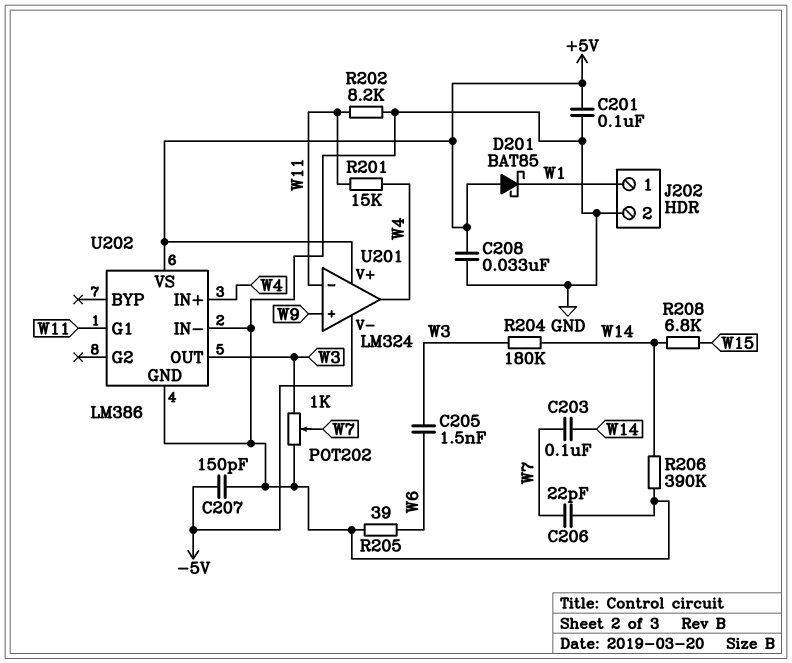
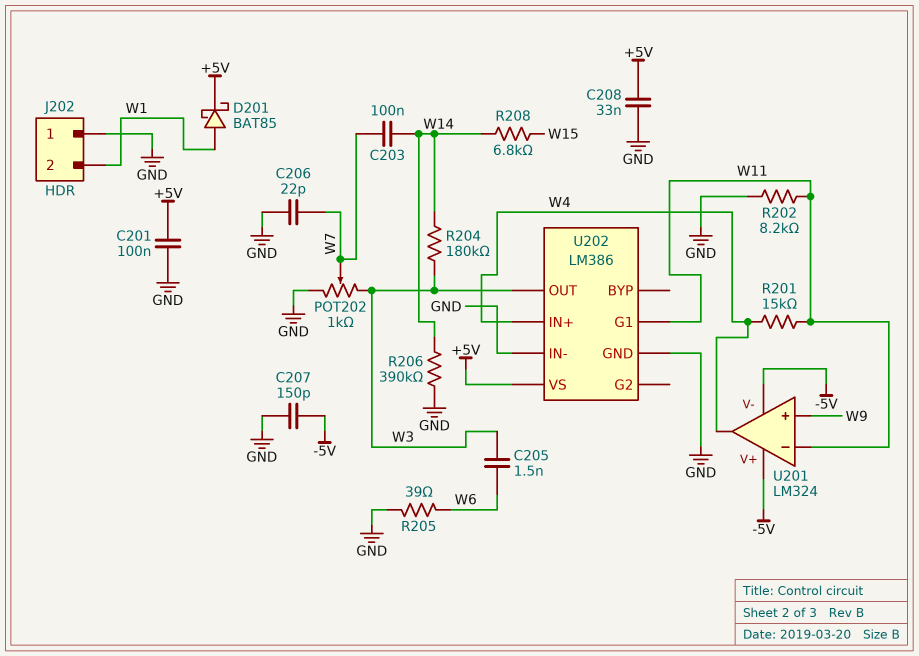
D201: schottky BAT85 (A +5V, K W1) -> schottky BAT85 (A W1, K +5V)
J202 pin 1: W1 -> GND
J202 pin 2: GND -> W1
U201 pin V+: +5V -> -5V

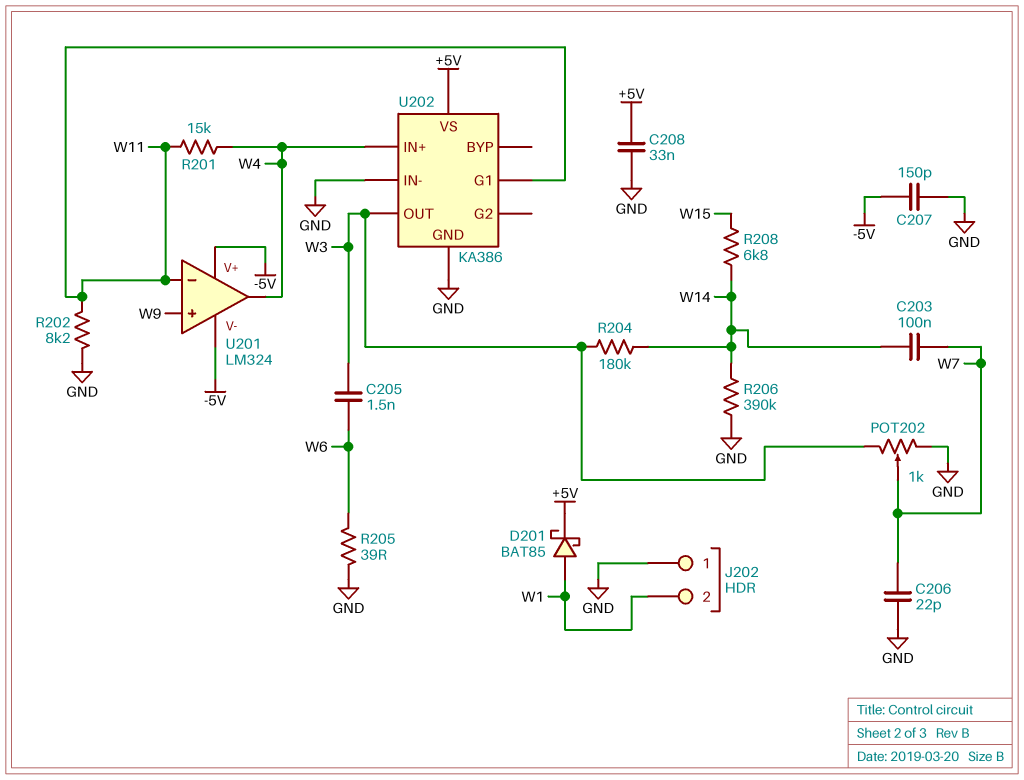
C201: 100nF (+5V, GND) -> none
U202: LM386 -> KA386

